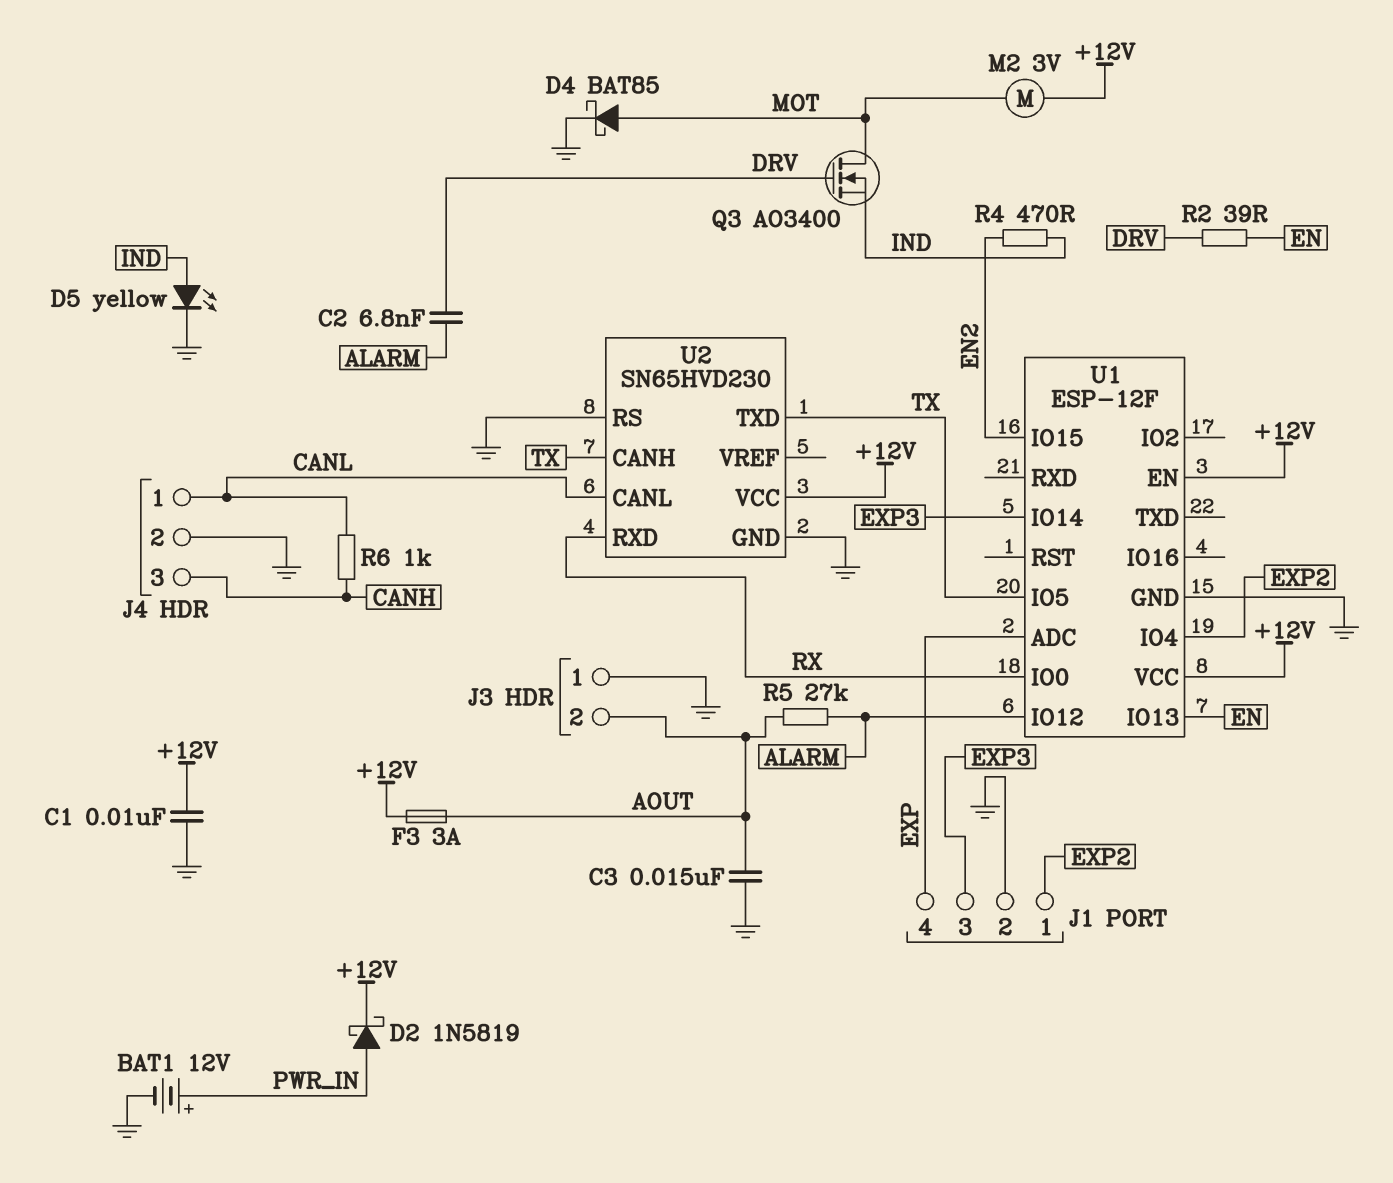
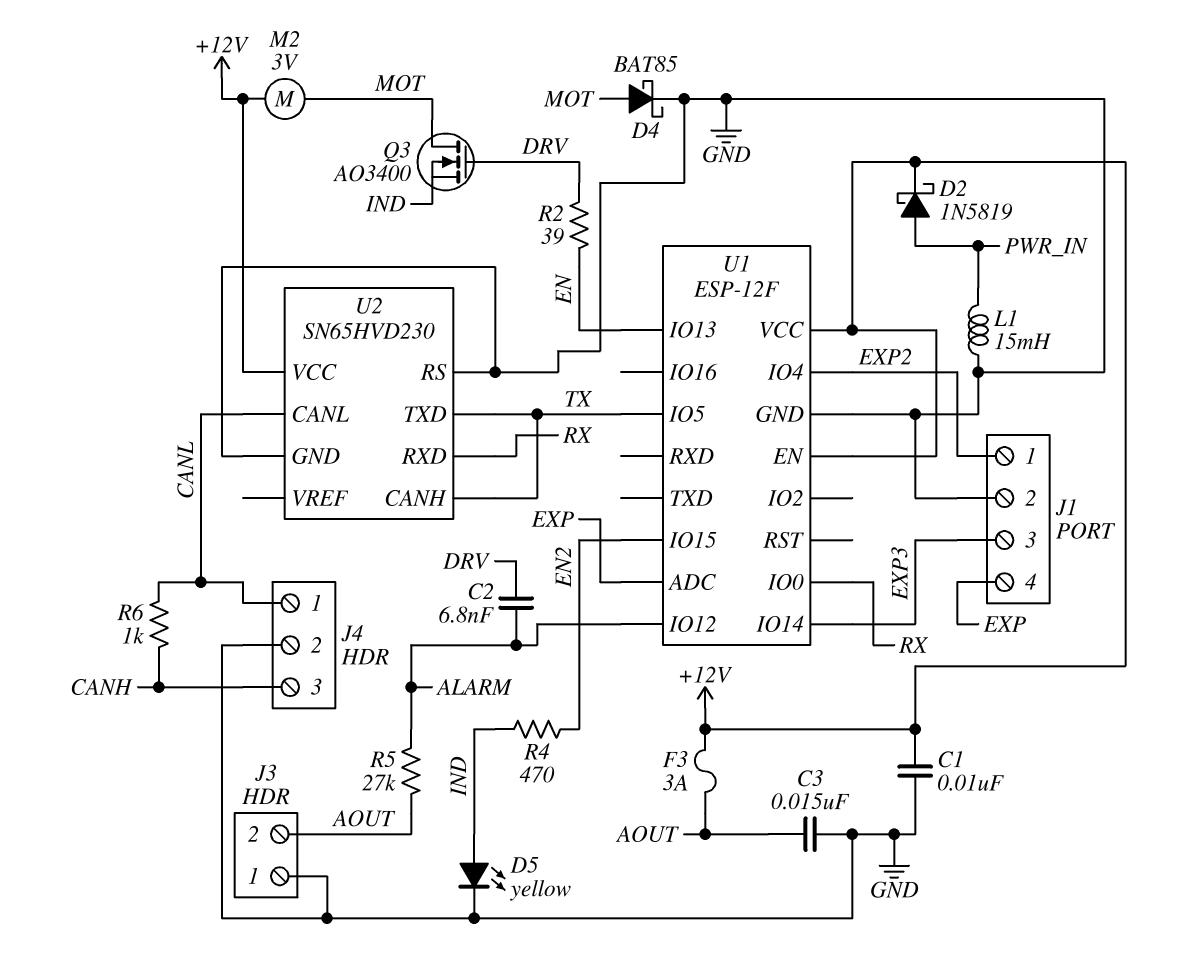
BAT1: 12V (plus PWR_IN, minus GND) -> none
L1: none -> 15mH (GND, PWR_IN)

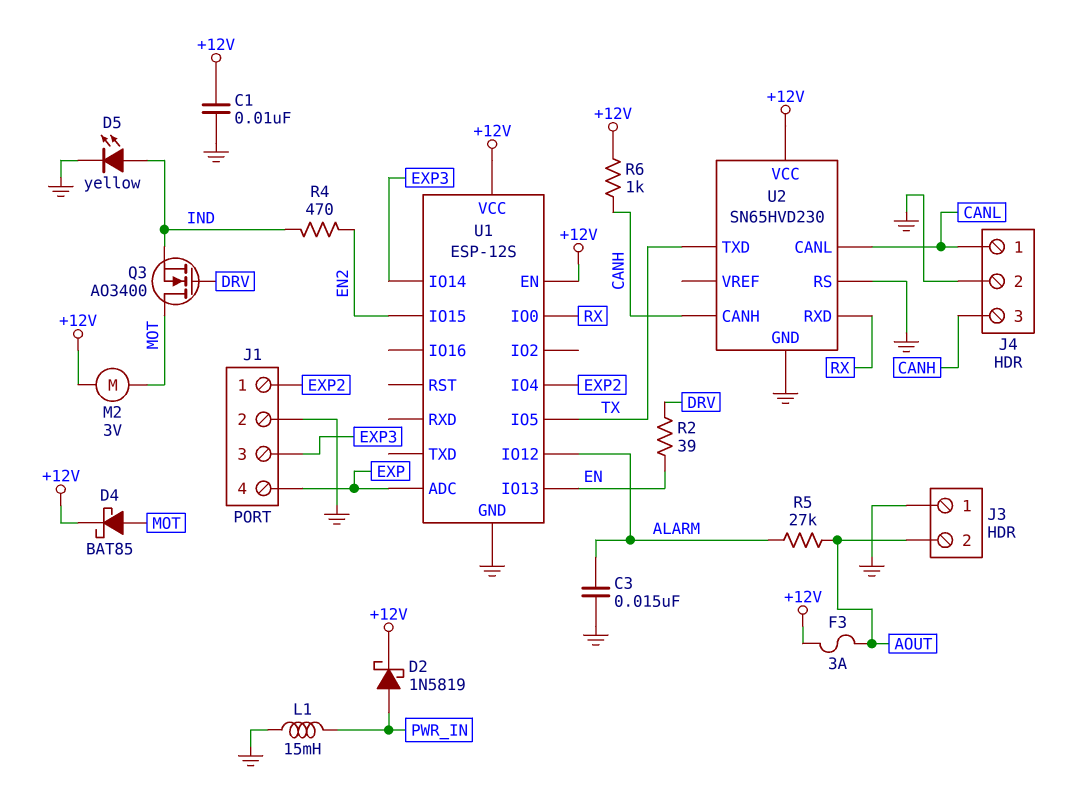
C2: 6.8nF (ALARM, DRV) -> none
C3: 15nF (AOUT, GND) -> 15nF (ALARM, GND)
D4: schottky BAT85 (A MOT, K GND) -> schottky BAT85 (A MOT, K +12V)
R6: 1k (CANH, CANL) -> 1k (+12V, CANH)
U1: ESP-12F -> ESP-12S
U2 pin CANH: TX -> CANH

